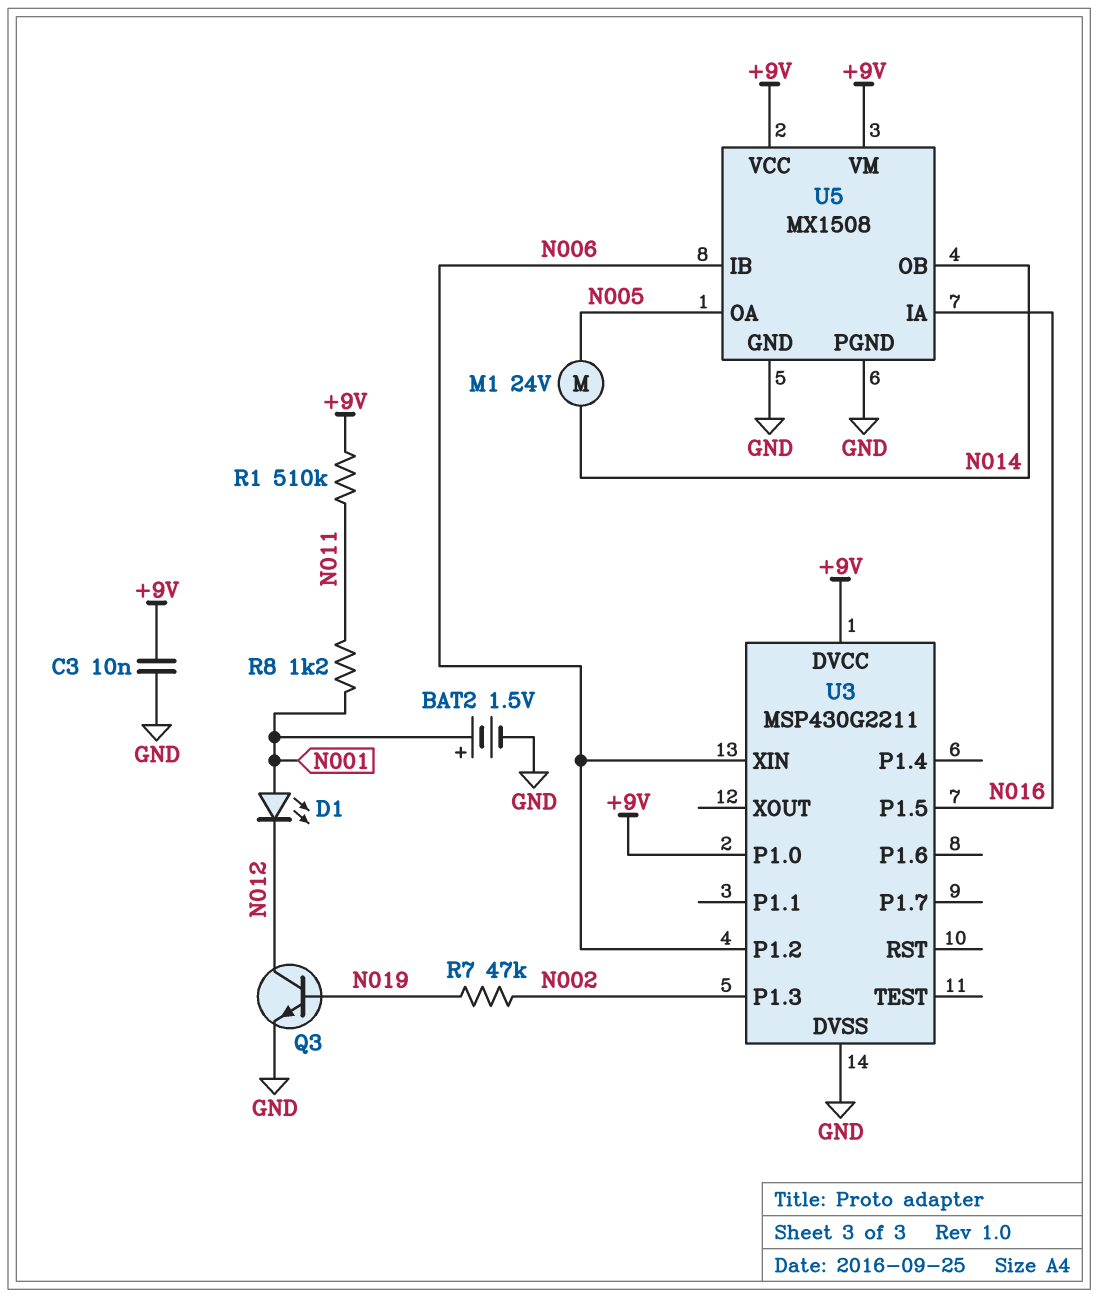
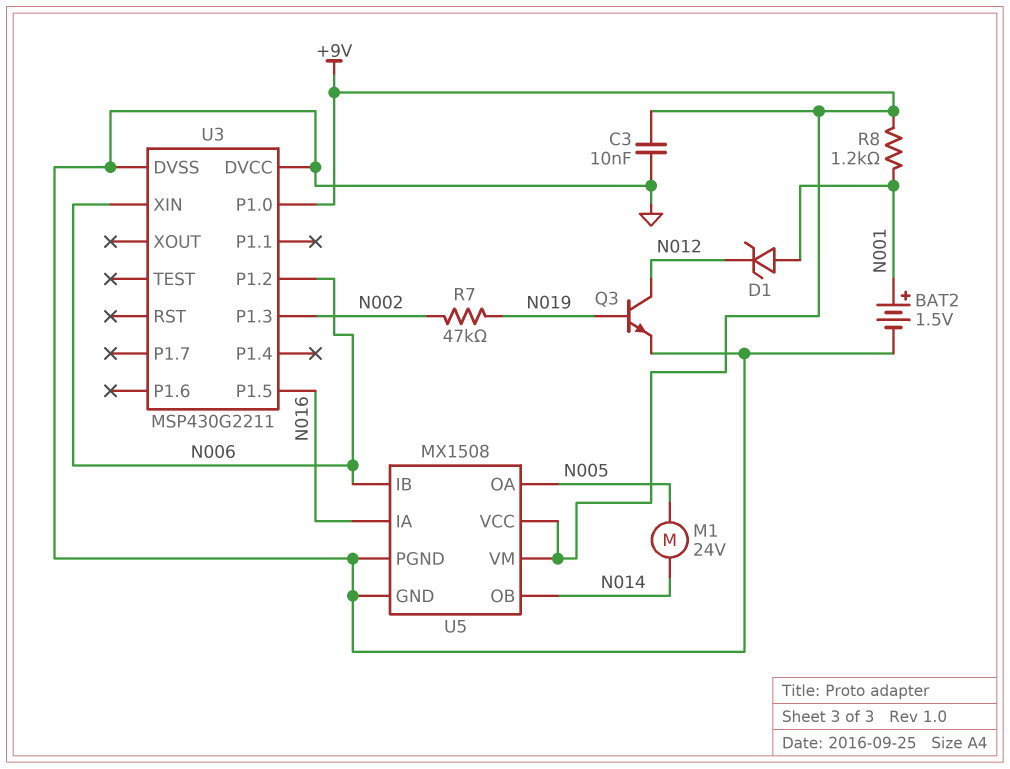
D1: LED (A N001, K N012) -> zener (A N001, K N012)
R1: 510k (+9V, N011) -> none
R8: 1.2k (N001, N011) -> 1.2k (+9V, N001)
U3 pin DVCC: +9V -> GND

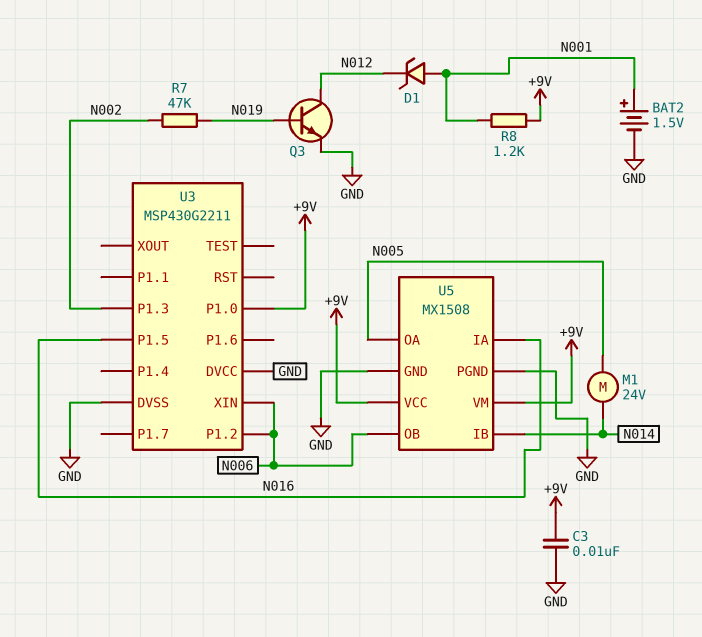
U5 pin IB: N006 -> N014
U5 pin OB: N014 -> N006

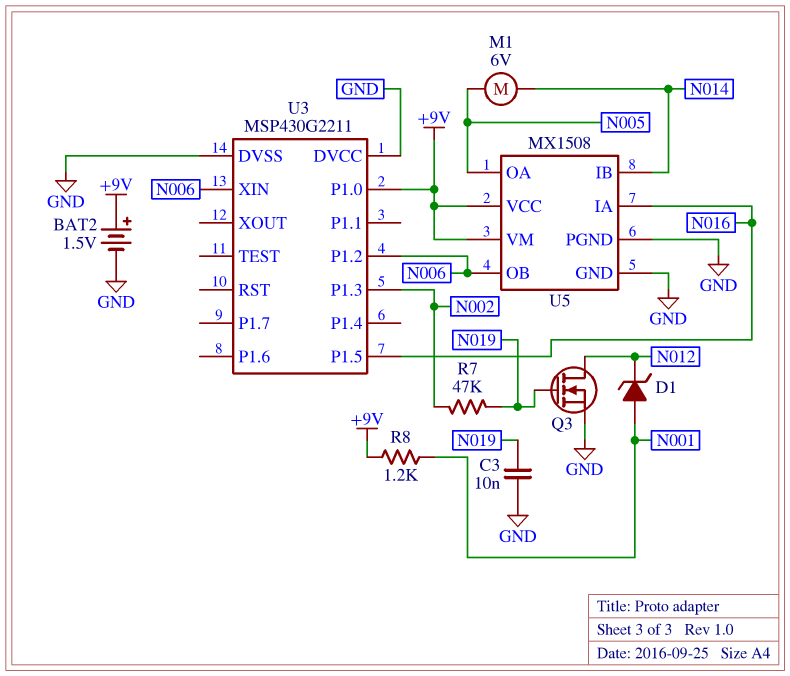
BAT2: 1.5V (plus N001, minus GND) -> 1.5V (plus +9V, minus GND)
C3: 10nF (+9V, GND) -> 10nF (GND, N019)
M1: motor 24V (N005, N014) -> motor 6V (N005, N014)
Q3: NPN (B N019, C N012, E GND) -> NMOS (G N019, D N012, S GND)

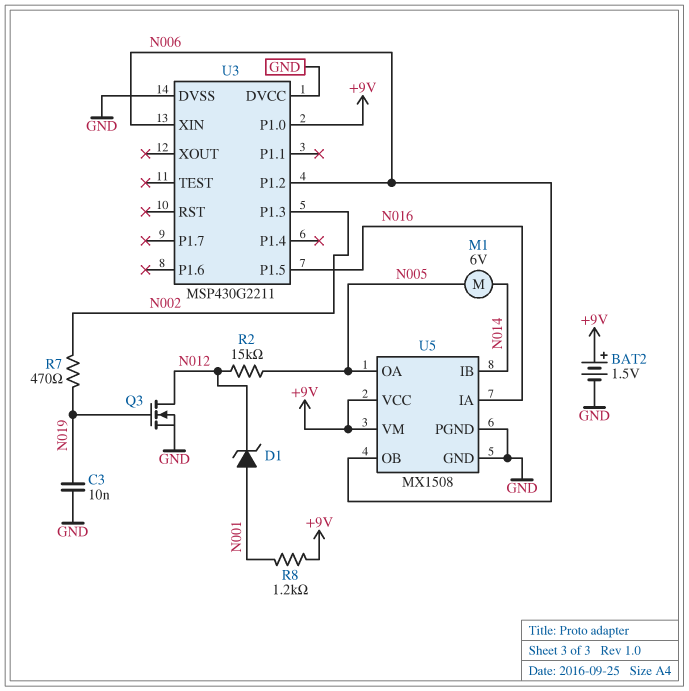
R2: none -> 15k (N005, N012)
R7: 47k (N002, N019) -> 470 (N002, N019)

